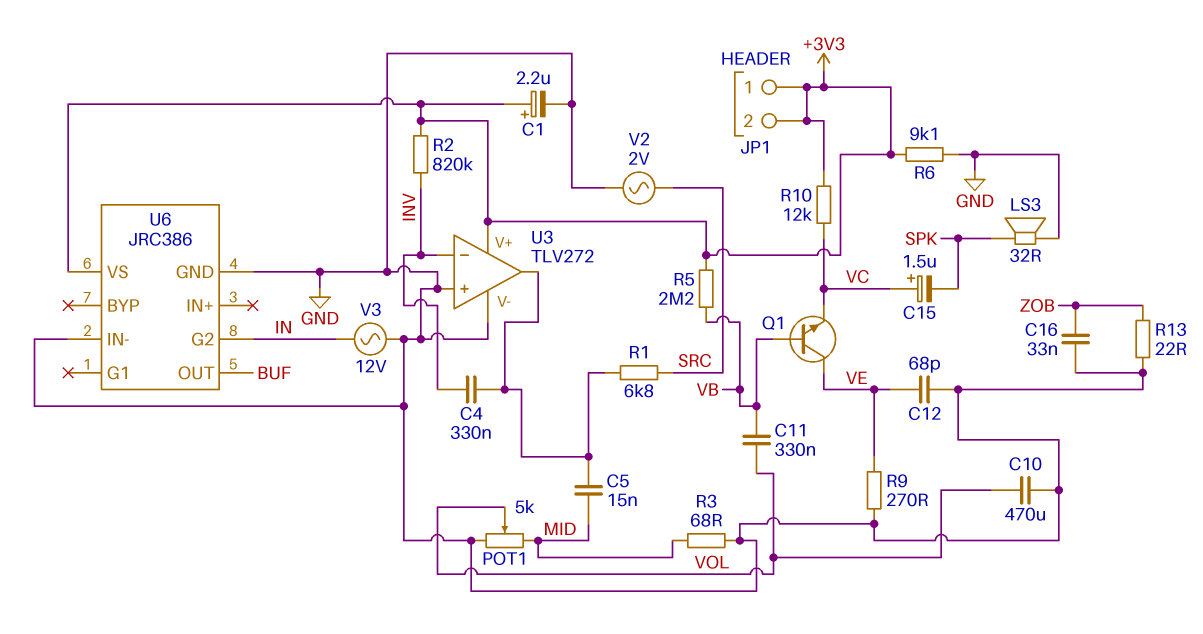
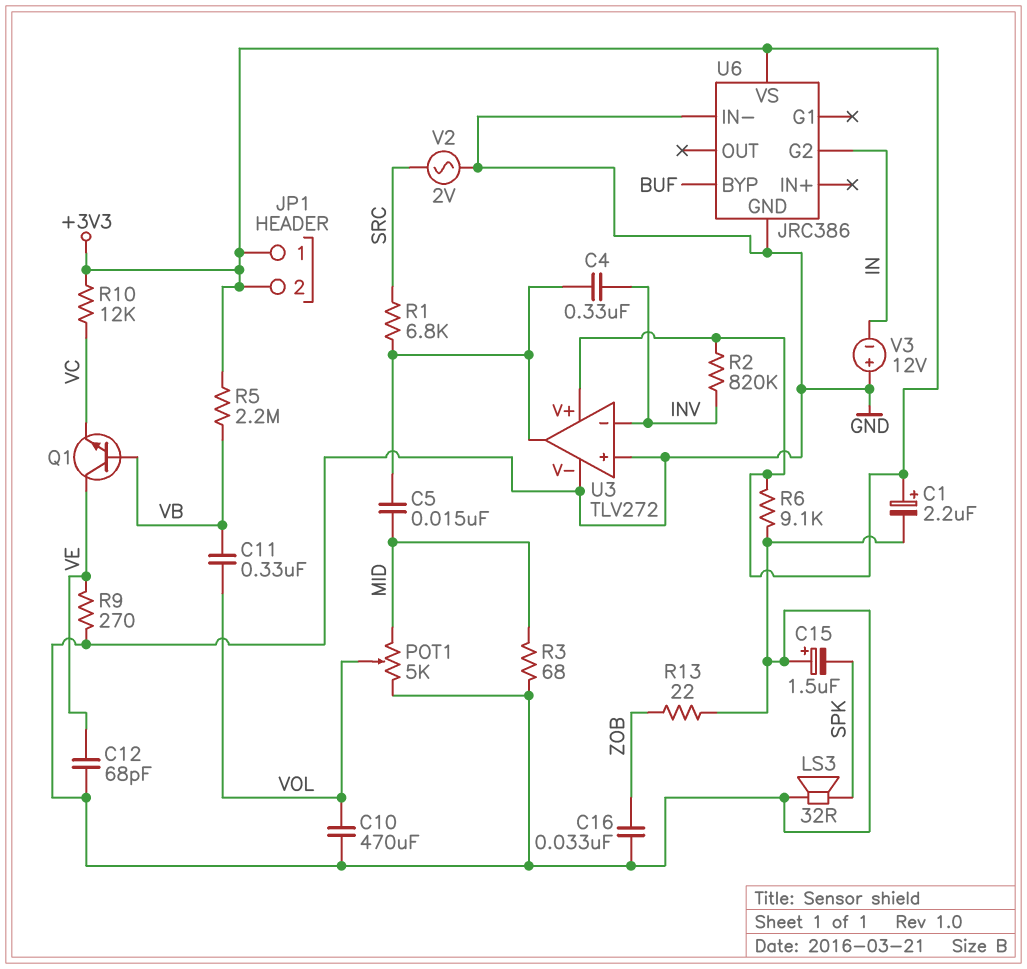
C15: 1.5uF (plus VC, minus SPK) -> 1.5uF (plus GND, minus SPK)
U6 pin BYP: none -> BUF
U6 pin OUT: BUF -> none
V3: AC 12V (GND, IN) -> 12V (plus GND, minus IN)

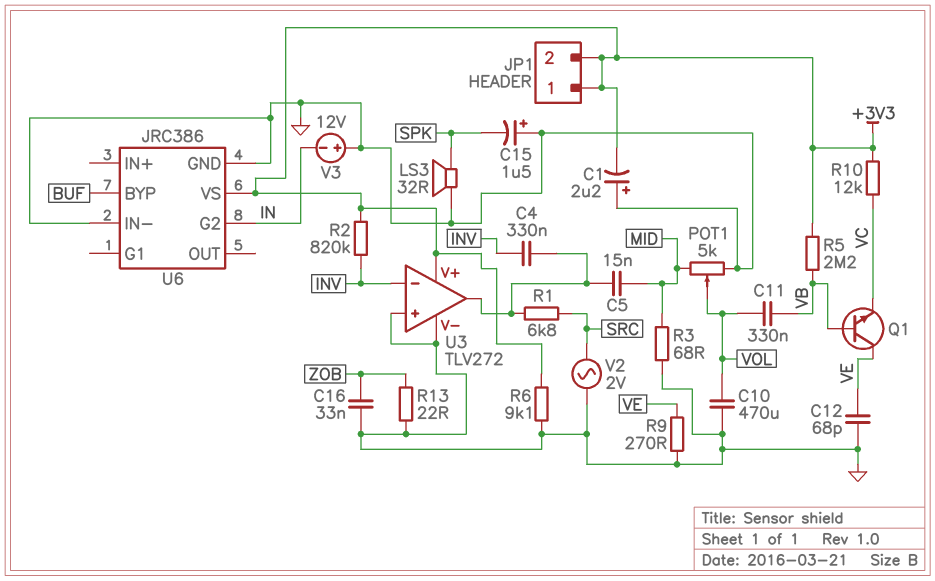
C1: 2.2uF (plus +3V3, minus GND) -> 2.2uF (plus GND, minus +3V3)

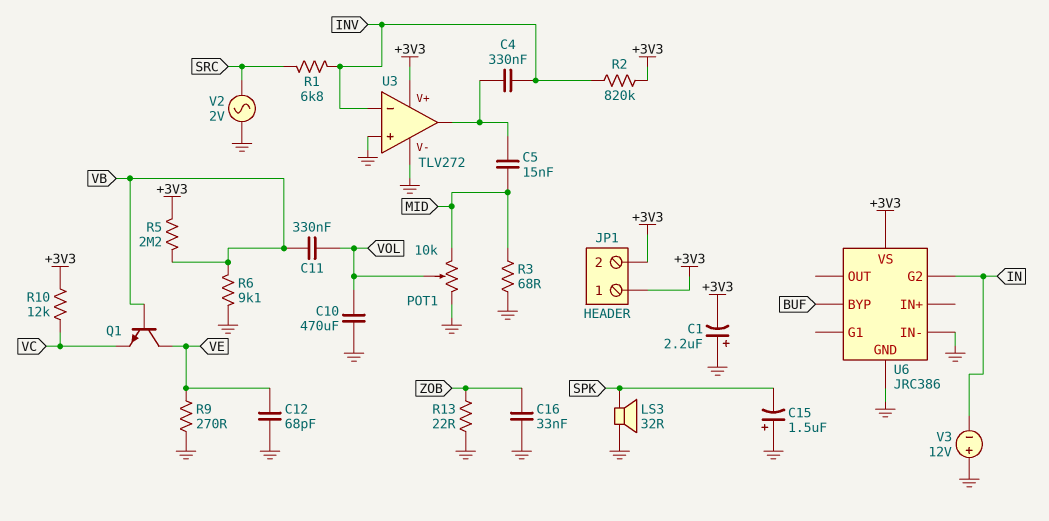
POT1: 5k (GND, MID, wiper VOL) -> 10k (GND, MID, wiper VOL)
R1: 6.8k (SRC, U3/out) -> 6.8k (INV, SRC)
R6: 9.1k (+3V3, GND) -> 9.1k (GND, VB)

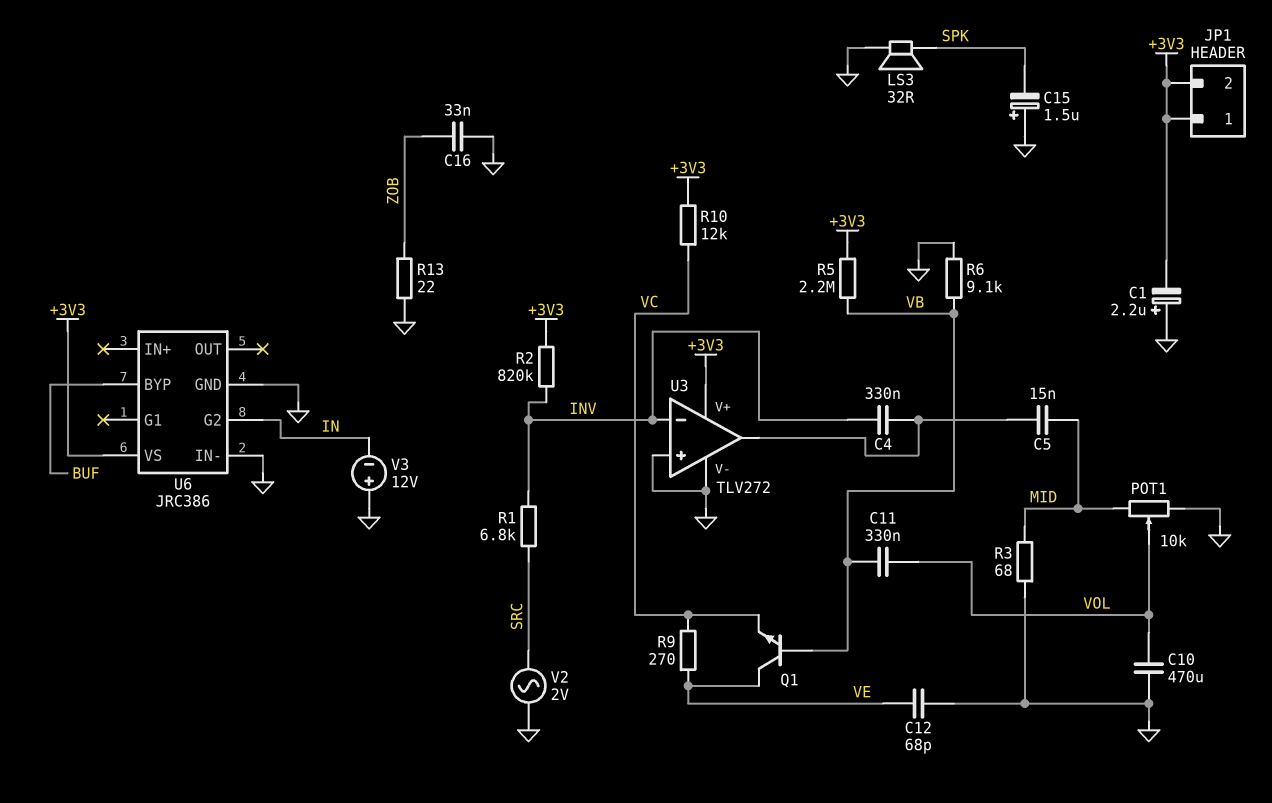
R9: 270 (GND, VE) -> 270 (VC, VE)

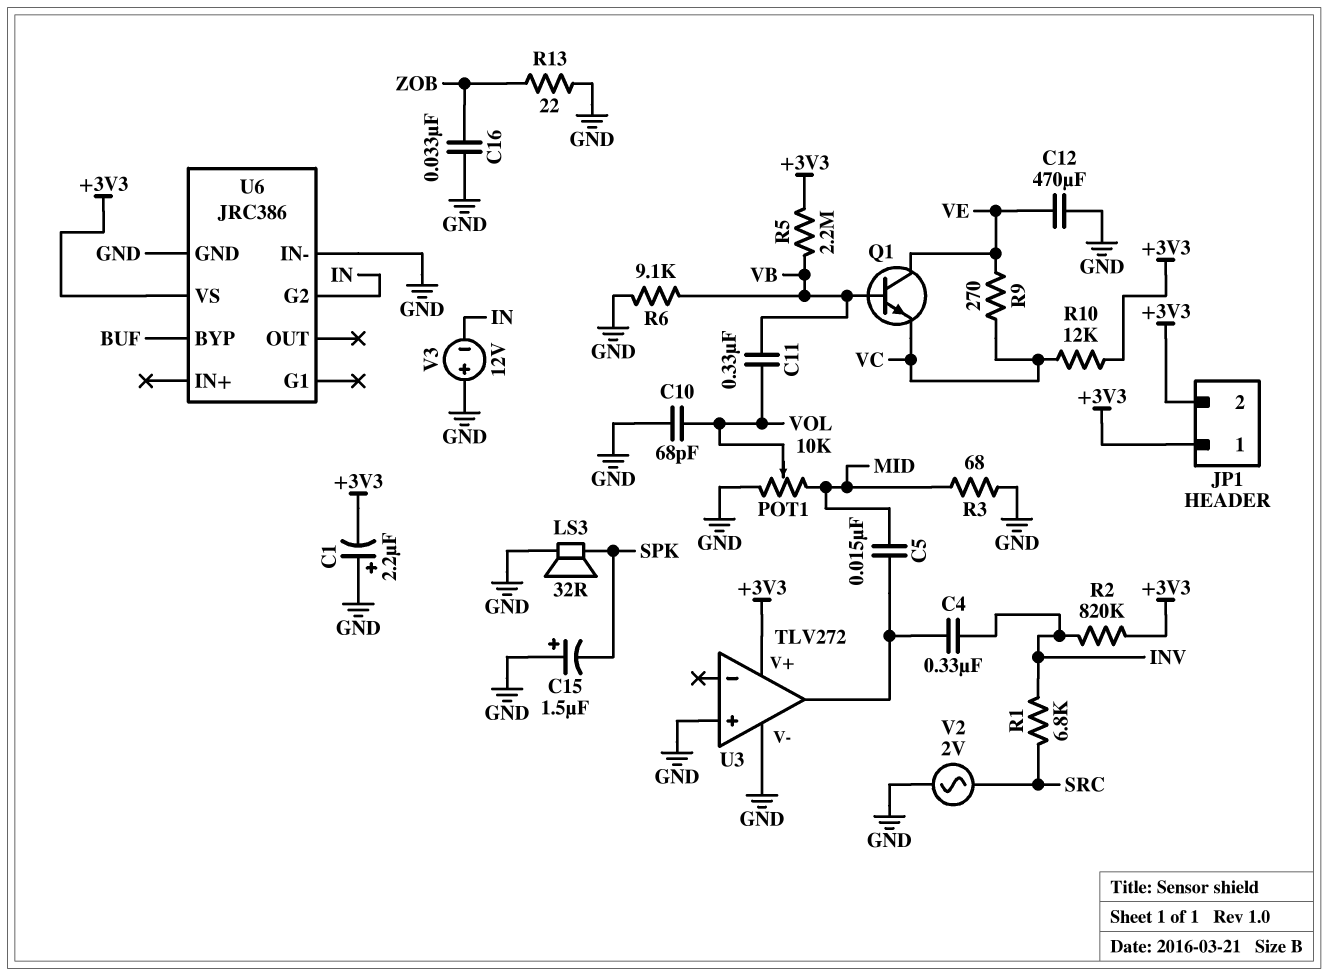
C10: 470uF (GND, VOL) -> 68pF (GND, VOL)
C12: 68pF (GND, VE) -> 470uF (GND, VE)
U3 pin in-: INV -> none

